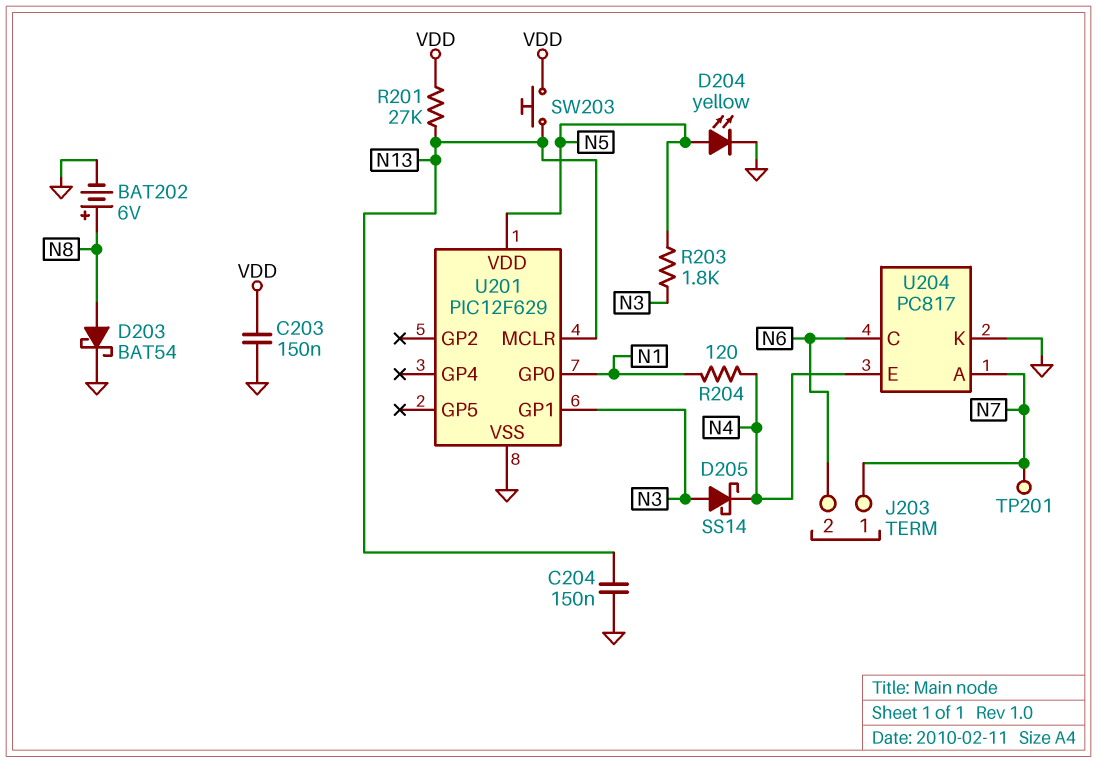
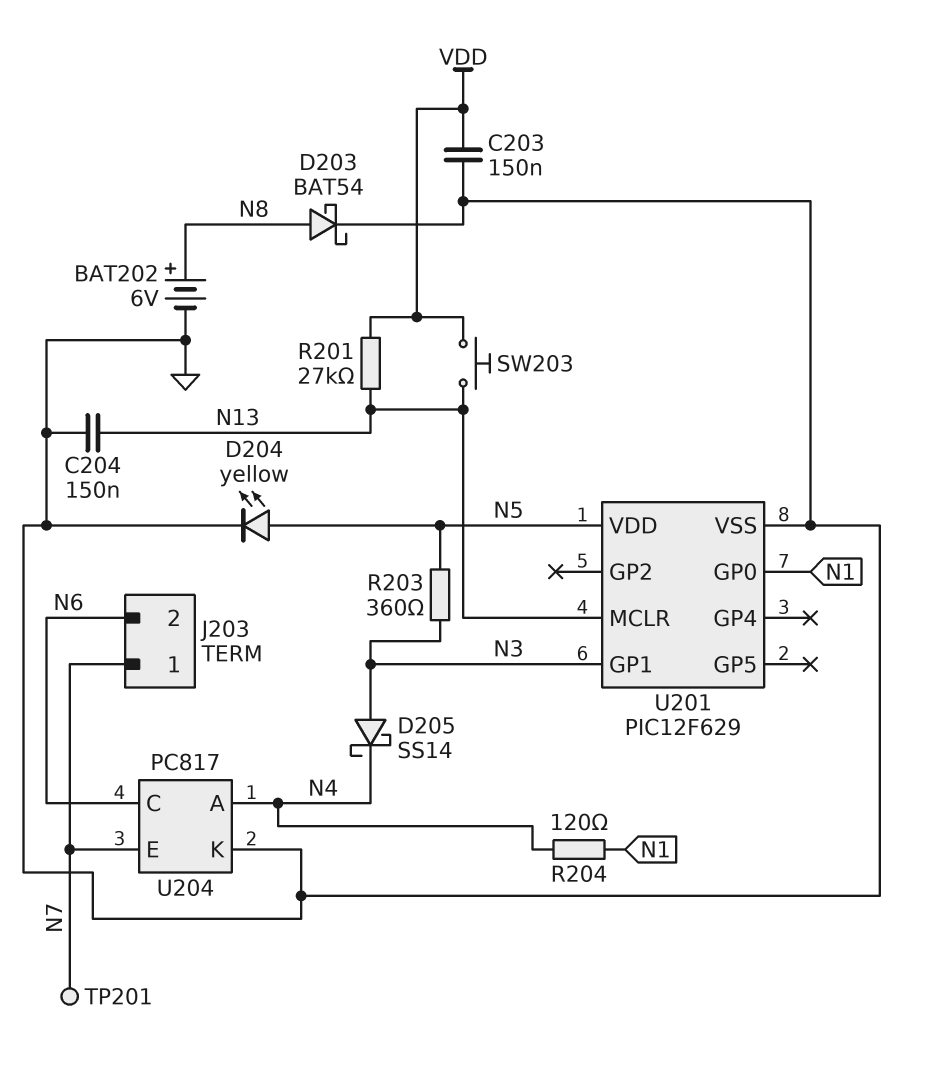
R203: 1.8k (N3, N5) -> 360 (N3, N5)
U204 pin A: N7 -> N4
U204 pin E: N4 -> N7

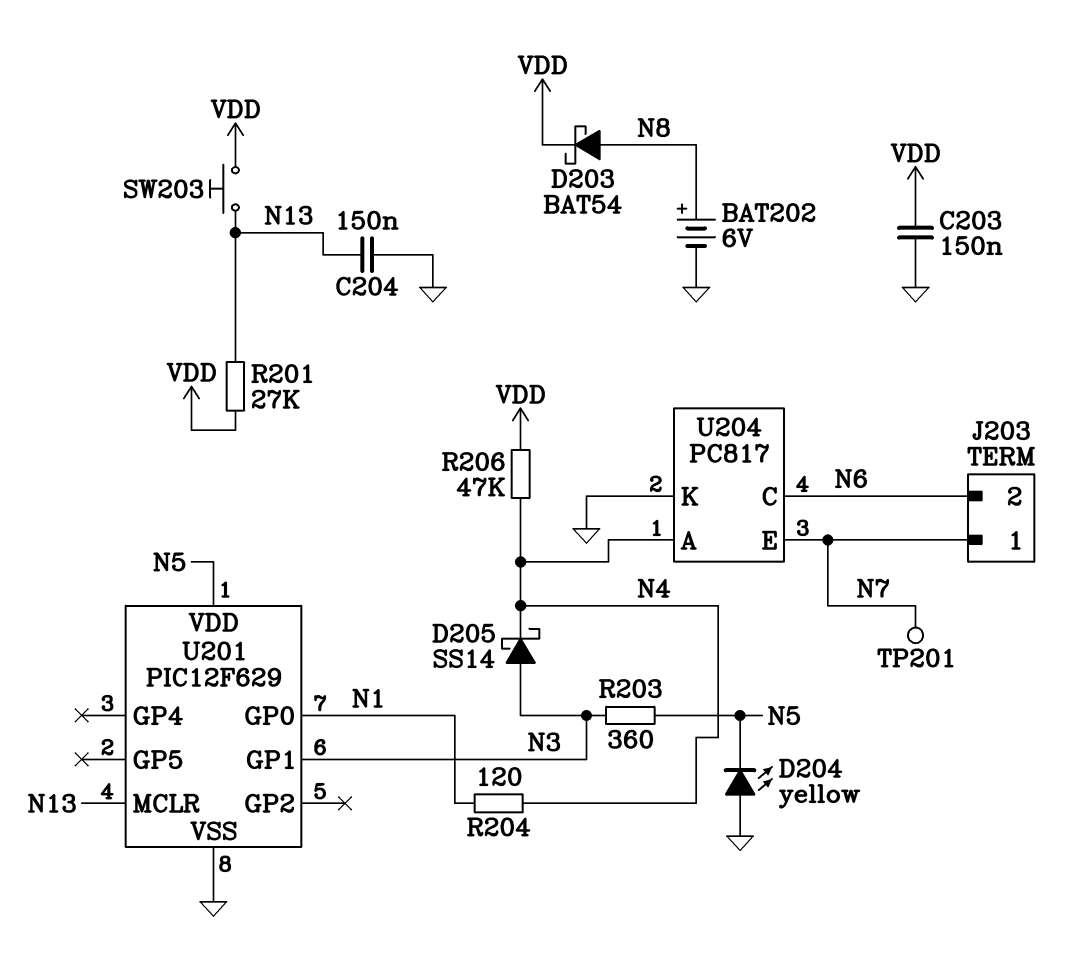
D203: schottky BAT54 (A N8, K GND) -> schottky BAT54 (A N8, K VDD)
D204: LED yellow (A N5, K GND) -> LED yellow (A GND, K N5)
R206: none -> 47k (N4, VDD)

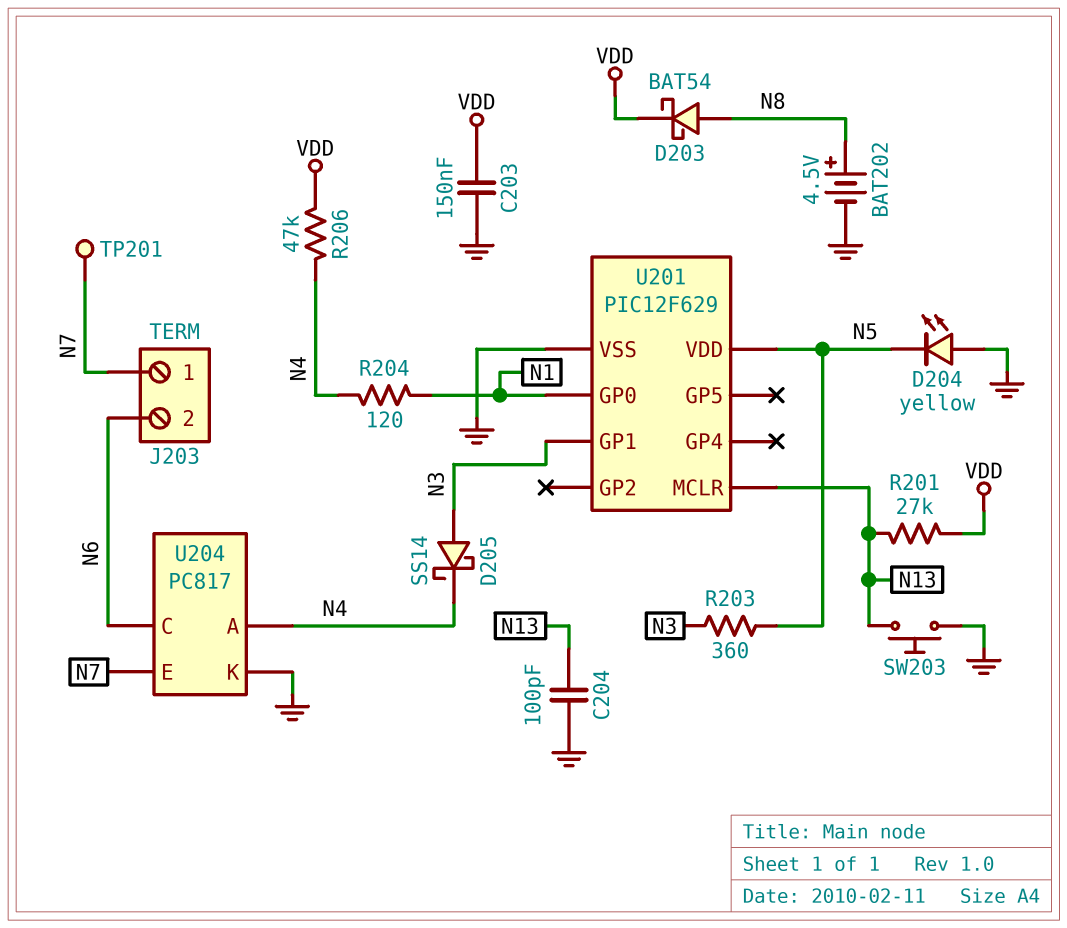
BAT202: 6V (plus N8, minus GND) -> 4.5V (plus N8, minus GND)
C204: 150nF (GND, N13) -> 100pF (GND, N13)
SW203: button (N13, VDD) -> button (GND, N13)

